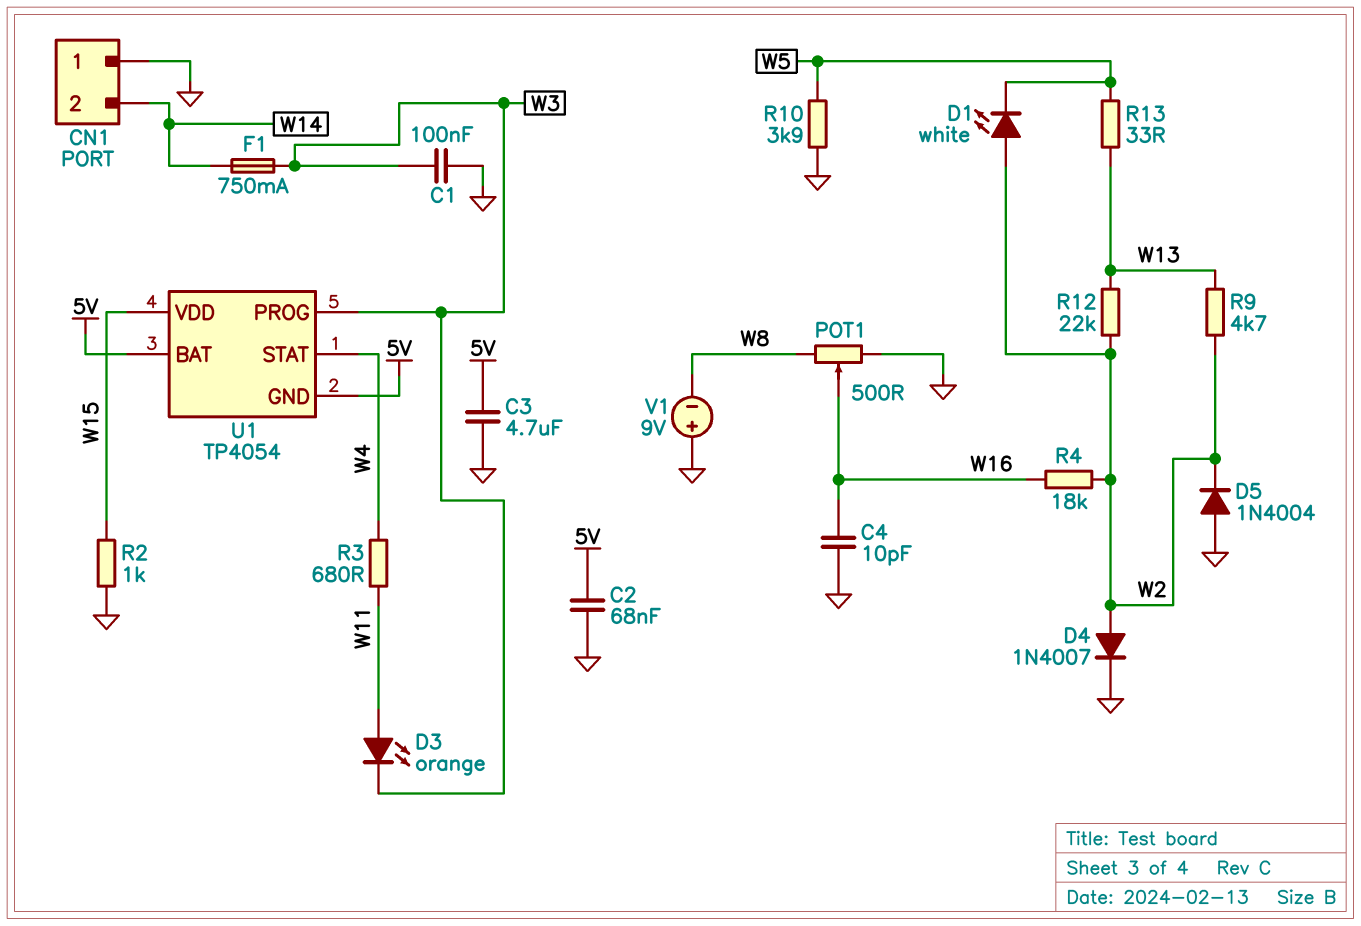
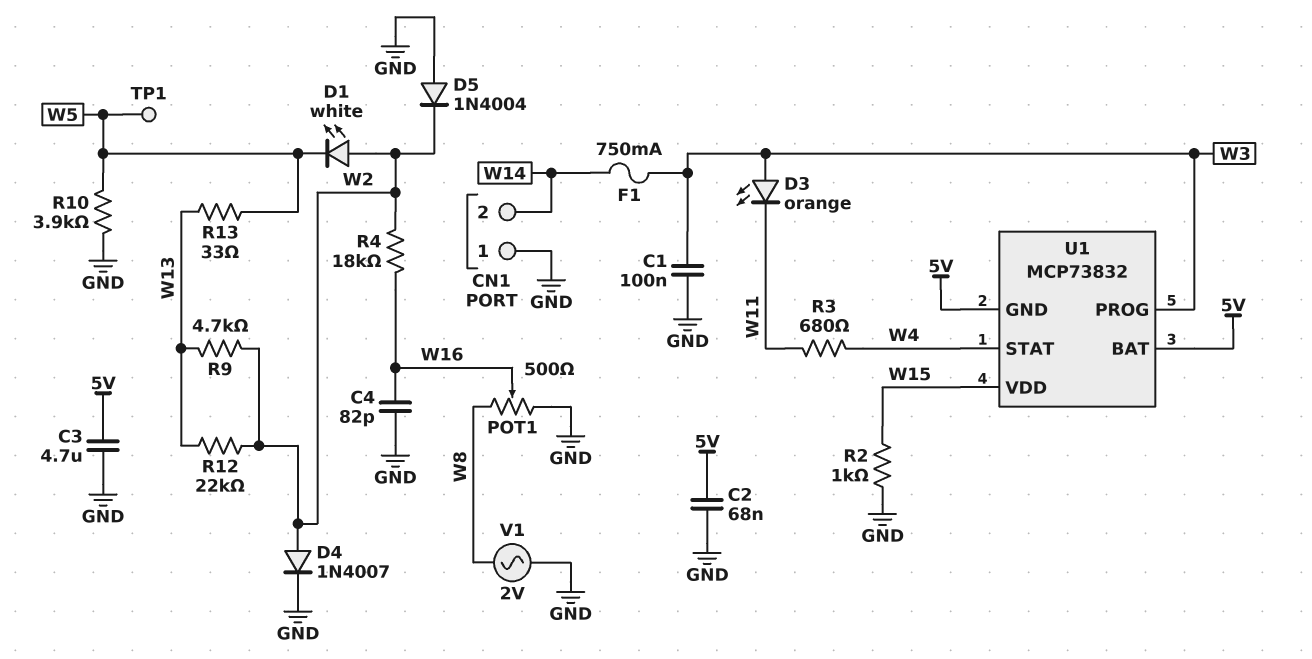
C4: 10pF (GND, W16) -> 82pF (GND, W16)
D3: LED orange (A W11, K W3) -> LED orange (A W3, K W11)
TP1: none -> test point (W5)
U1: TP4054 -> MCP73832
V1: 9V (plus GND, minus W8) -> AC 2V (GND, W8)

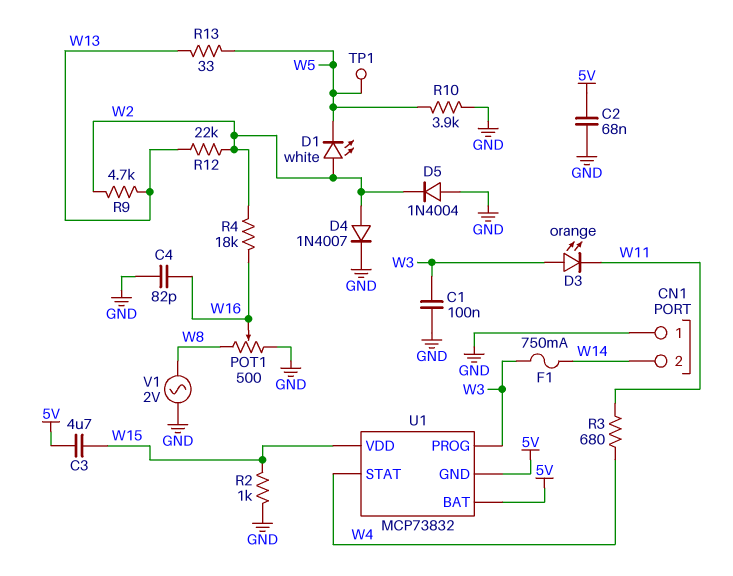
C3: 4.7uF (5V, GND) -> 4.7uF (5V, W15)

